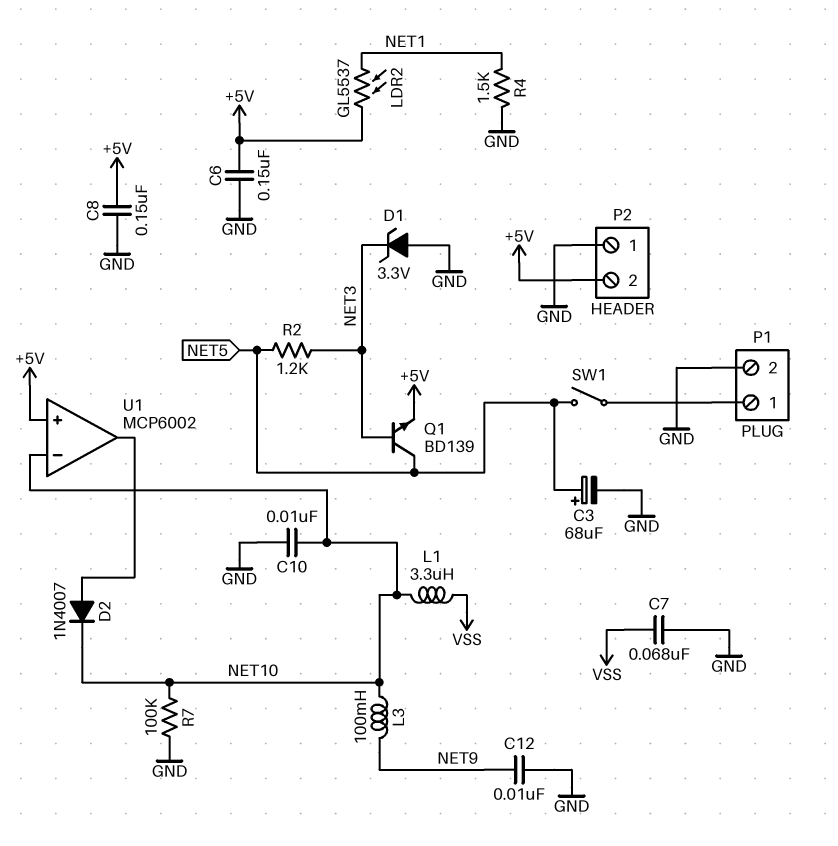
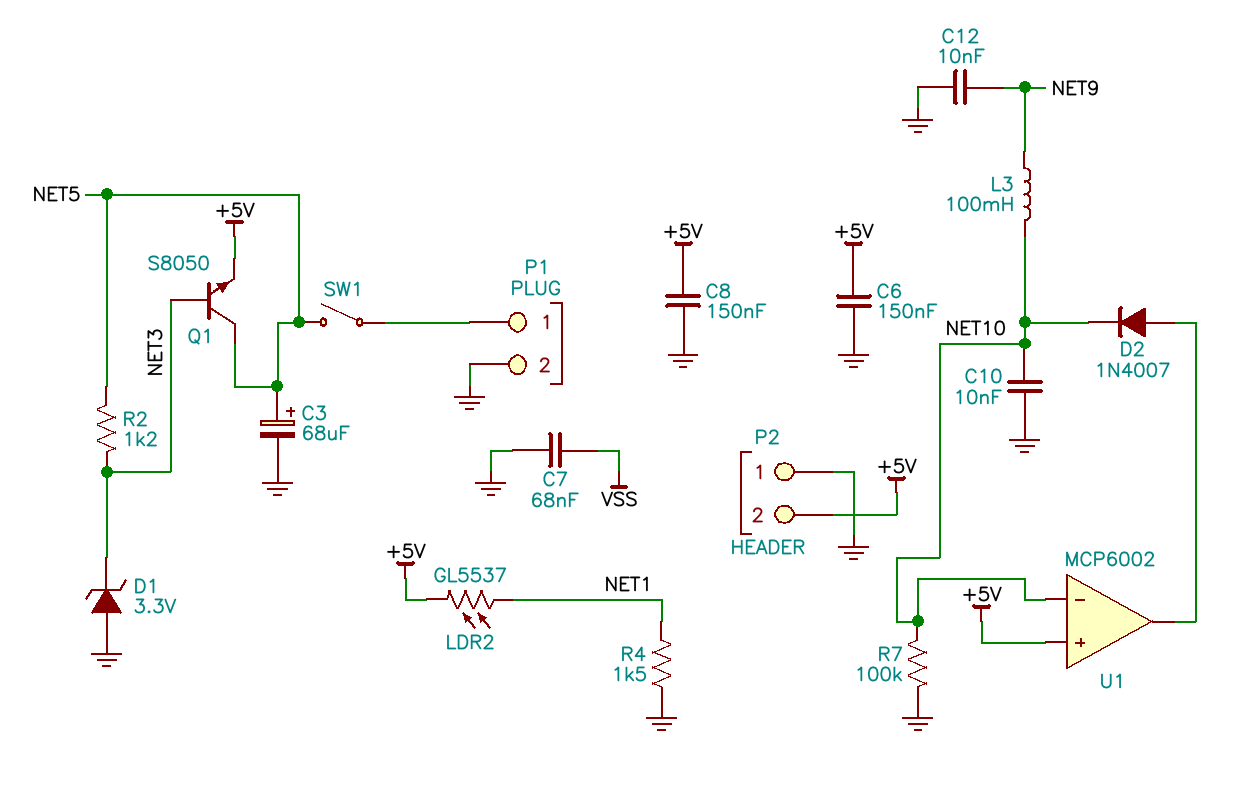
L1: 3.3uH (NET10, VSS) -> none
Q1: NPN BD139 (B NET3, C NET5, E +5V) -> NPN S8050 (B NET3, C NET5, E +5V)

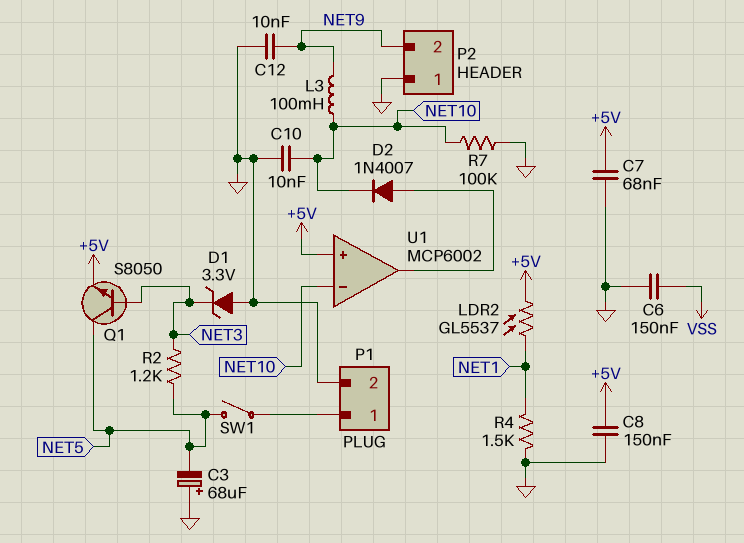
C3: 68uF (plus NET5, minus GND) -> 68uF (plus GND, minus NET5)
C6: 150nF (+5V, GND) -> 150nF (GND, VSS)
C7: 68nF (GND, VSS) -> 68nF (+5V, GND)
P2 pin 2: +5V -> NET9

